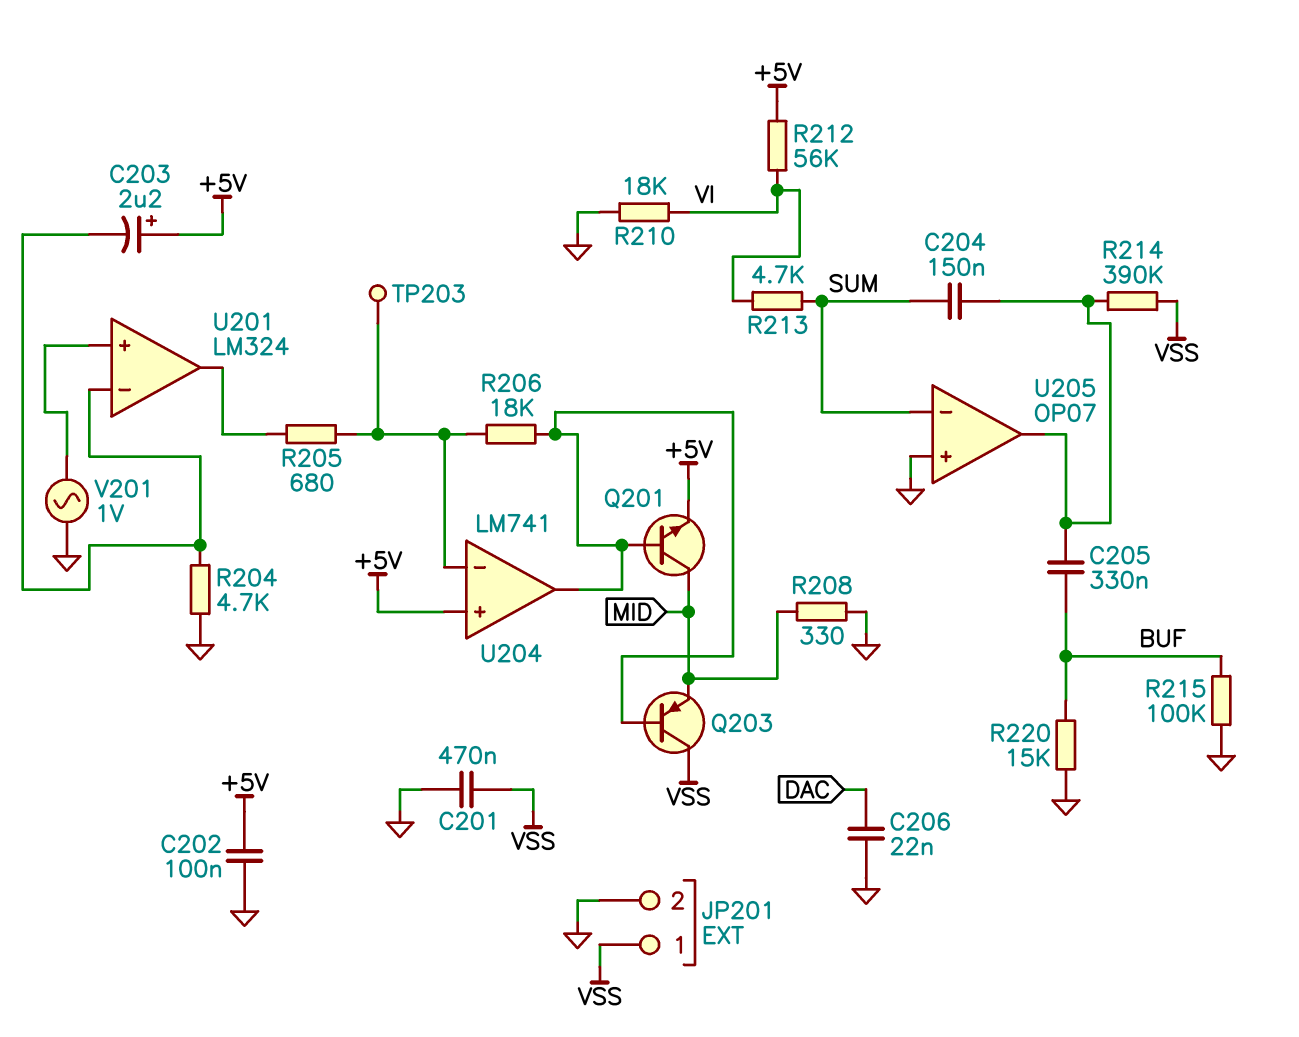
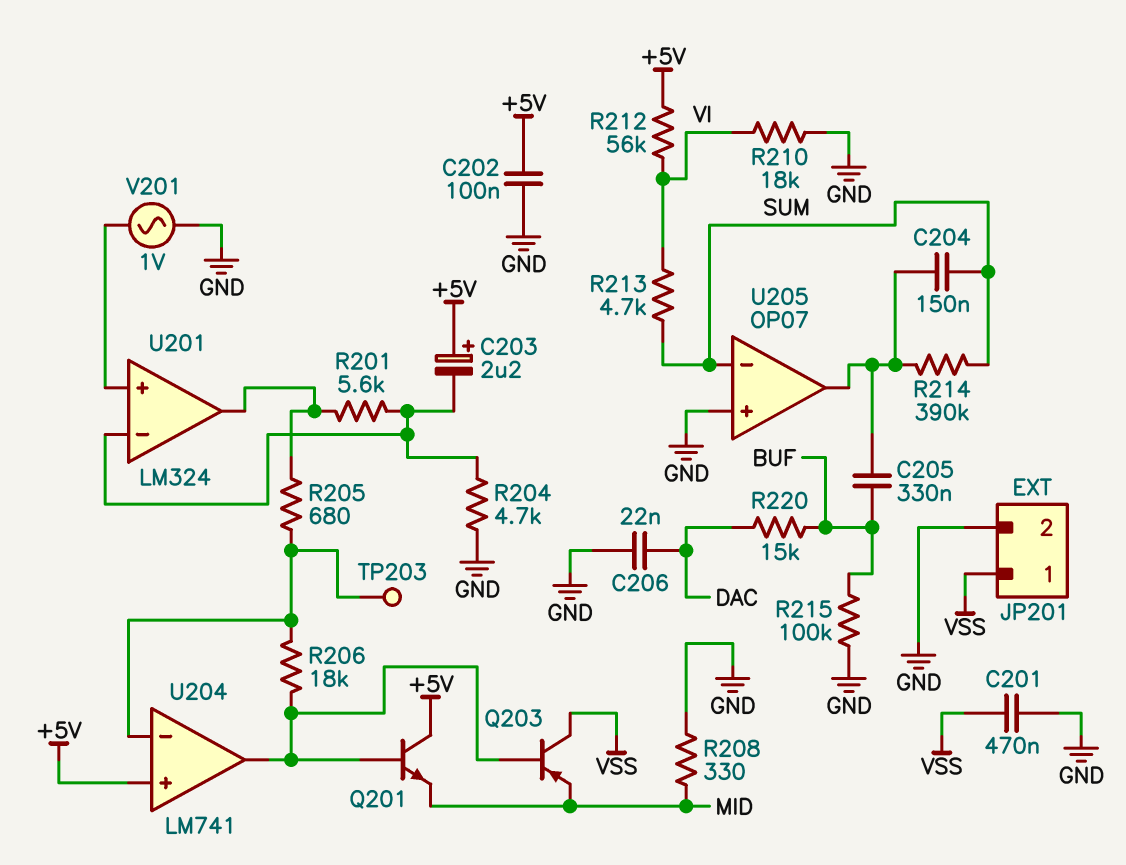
Q201: NPN (B U204/out, C MID, E +5V) -> NPN (B U204/out, C +5V, E MID)
R201: none -> 5.6k (U201/in-, U201/out)
R214: 390k (U205/out, VSS) -> 390k (SUM, U205/out)
R220: 15k (BUF, GND) -> 15k (BUF, DAC)

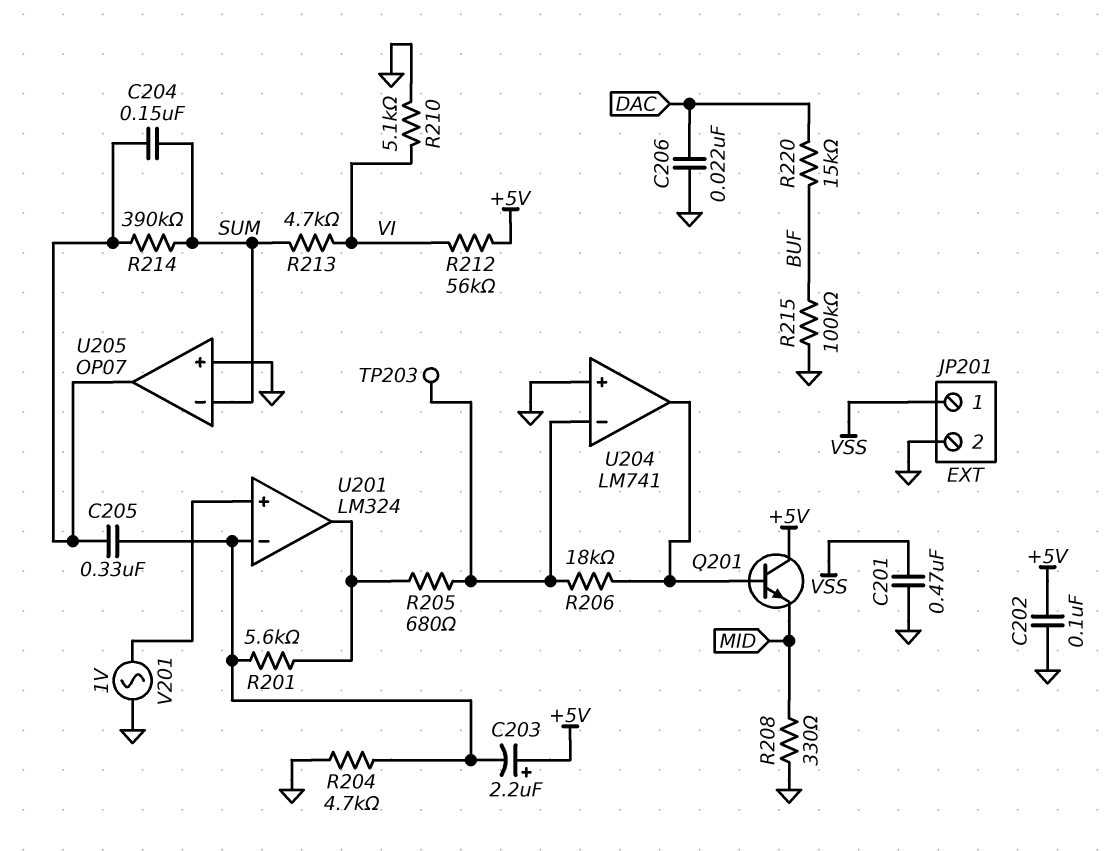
C205: 330nF (BUF, U205/out) -> 330nF (U201/in-, U205/out)
Q203: PNP (B U204/out, C VSS, E MID) -> none
R210: 18k (GND, VI) -> 5.1k (GND, VI)
U204 pin in+: +5V -> GND

